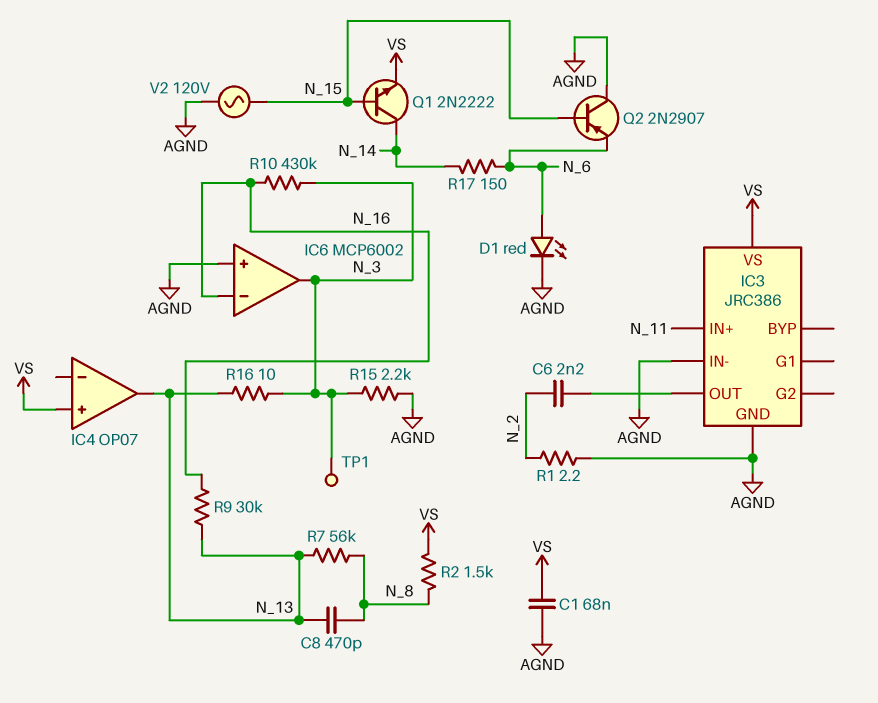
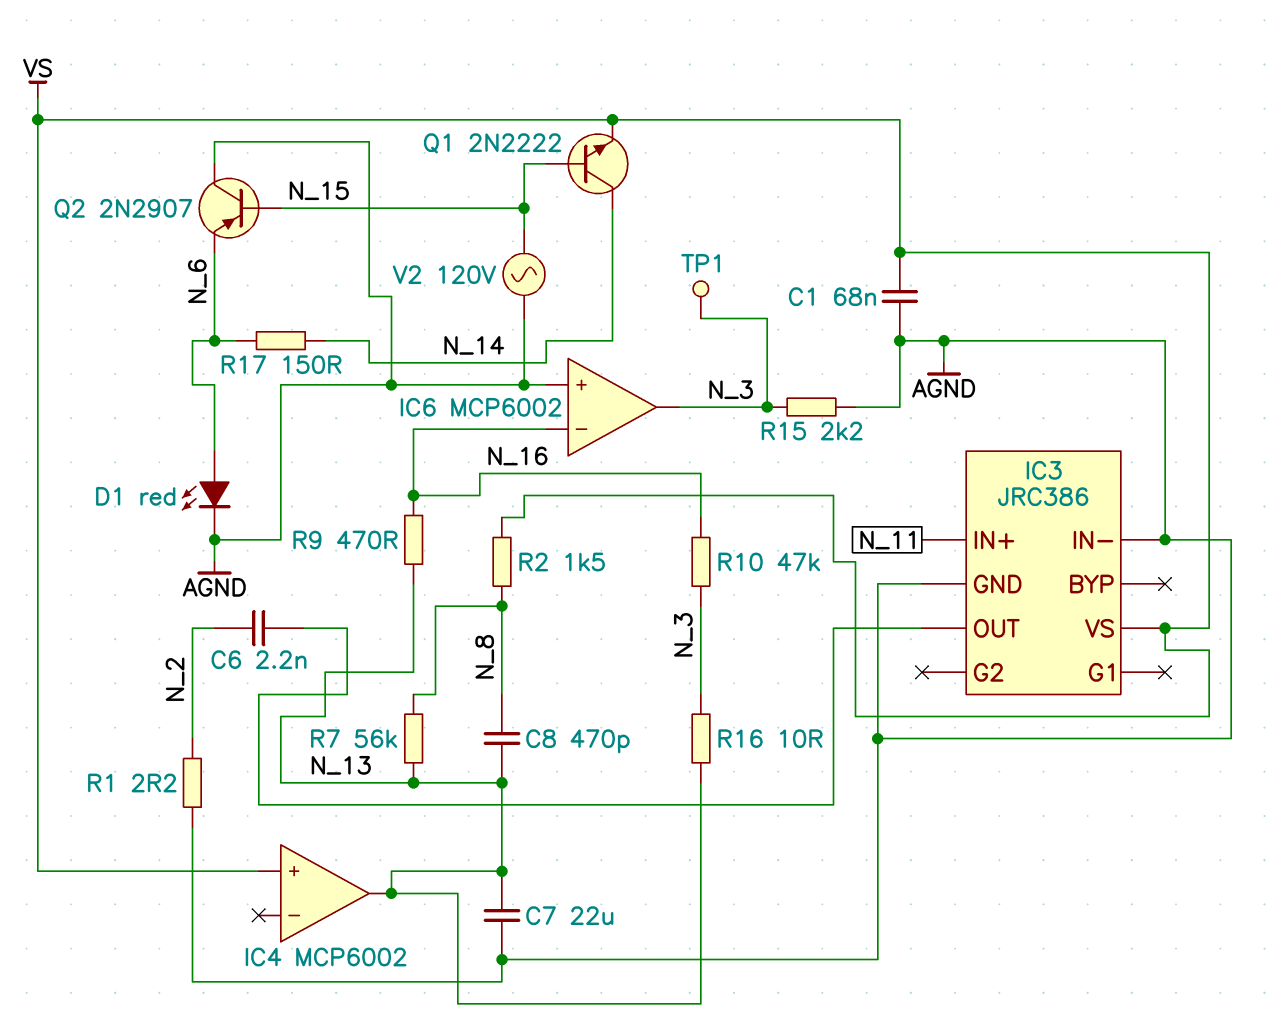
C7: none -> 22uF (AGND, N_13)
IC4: OP07 -> MCP6002
R9: 30k (N_13, N_16) -> 470 (N_13, N_16)
R10: 430k (N_3, N_16) -> 47k (N_3, N_16)

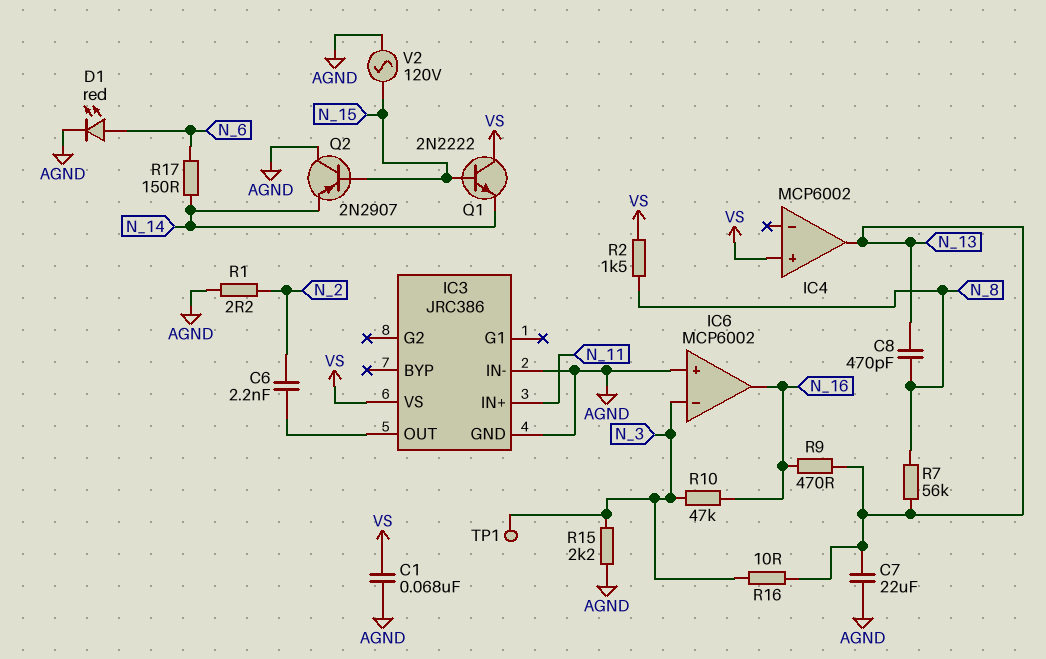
IC6 pin in-: N_16 -> N_3
IC6 pin out: N_3 -> N_16
Q1: NPN 2N2222 (B N_15, C N_14, E VS) -> NPN 2N2222 (B N_15, C VS, E N_14)
Q2: PNP 2N2907 (B N_15, C AGND, E N_6) -> PNP 2N2907 (B N_15, C AGND, E N_14)

